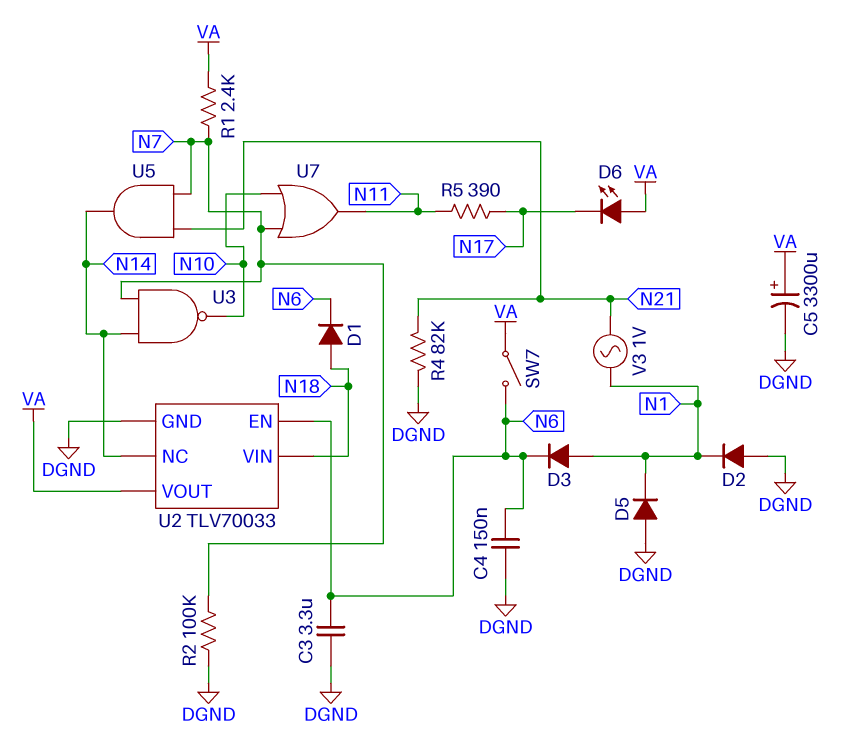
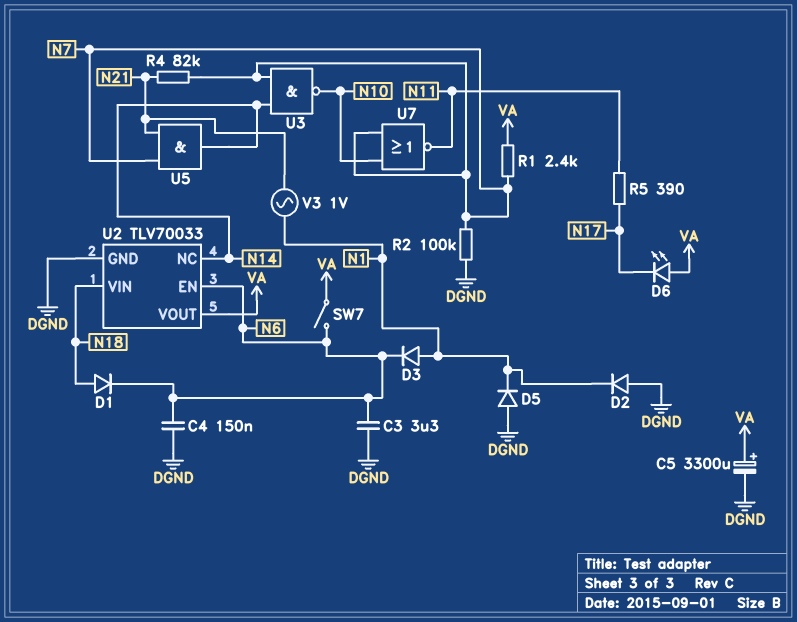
R4: 82k (DGND, N21) -> 82k (N7, N21)
U7: OR (in N7, in N10, out N11) -> NOR (in N7, in N10, out N11)

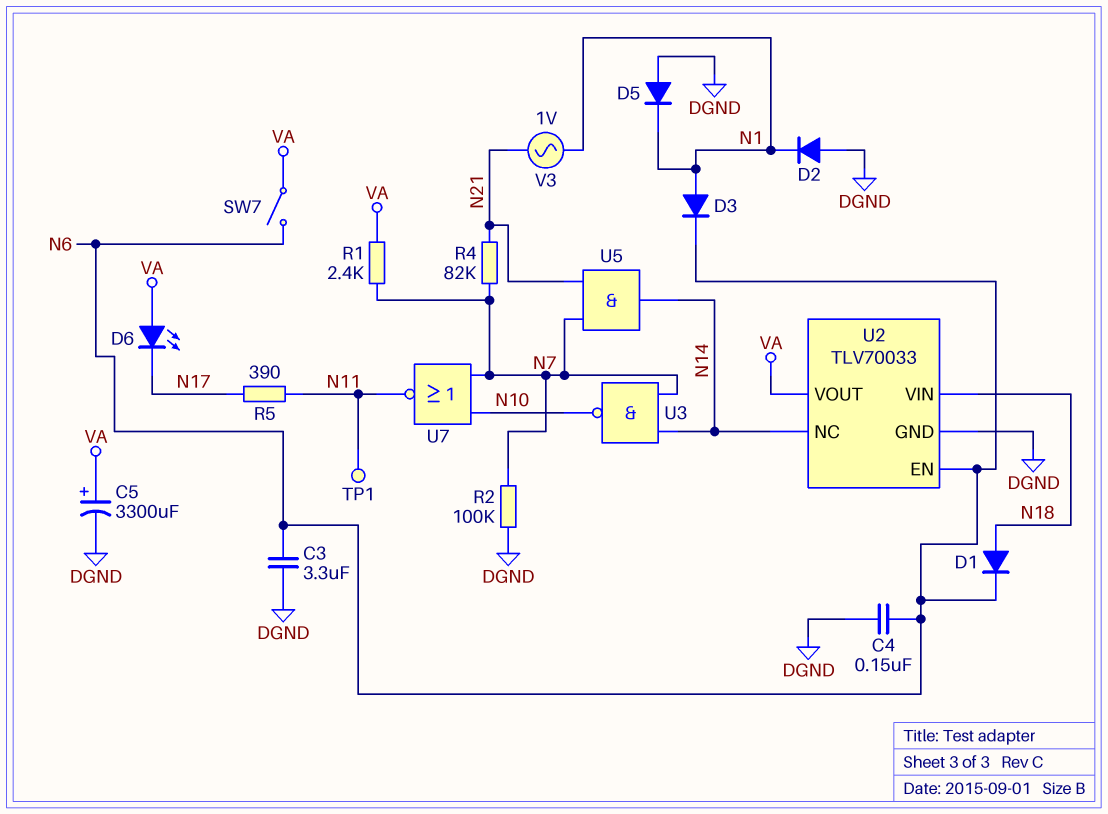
TP1: none -> test point (N11)

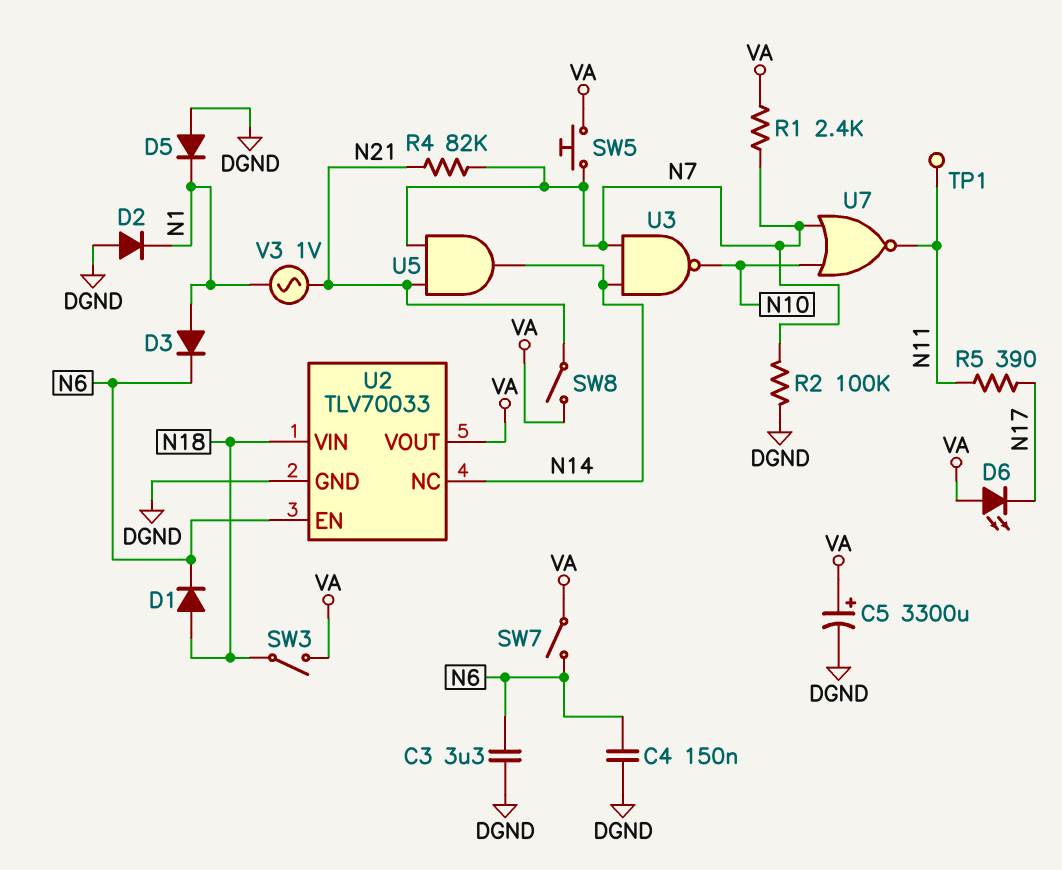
SW3: none -> switch (N18, VA)
SW5: none -> button (N7, VA)
SW8: none -> switch (N21, VA)

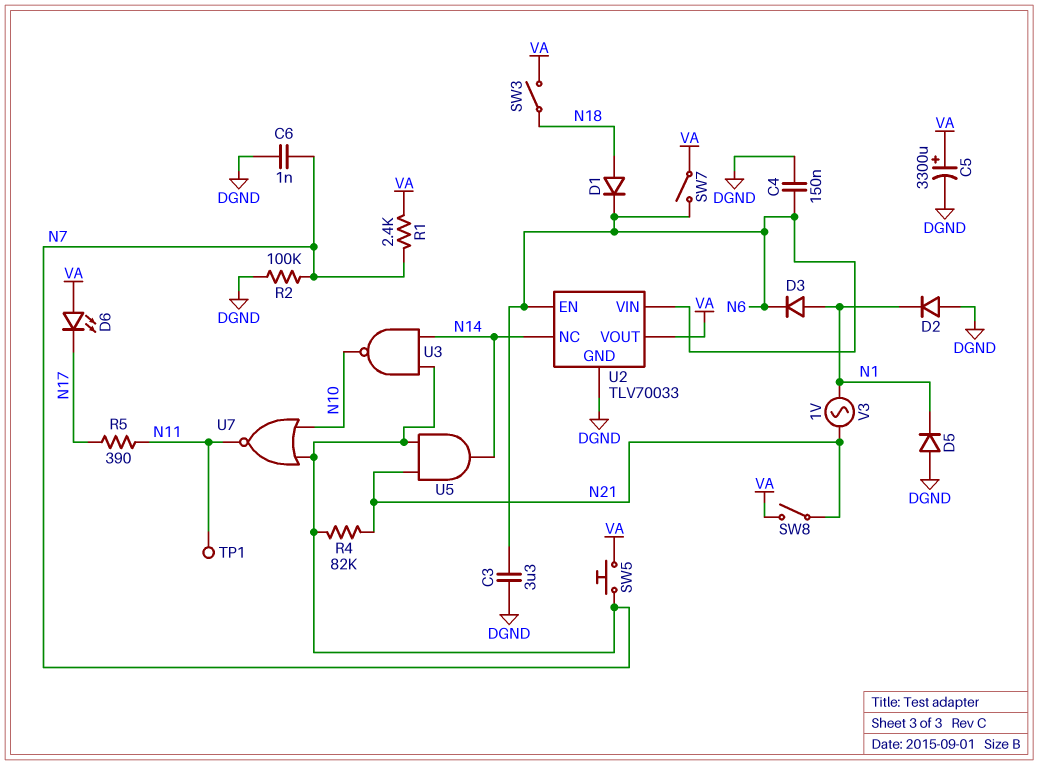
C6: none -> 1nF (DGND, N7)
U2 pin VIN: N18 -> N6

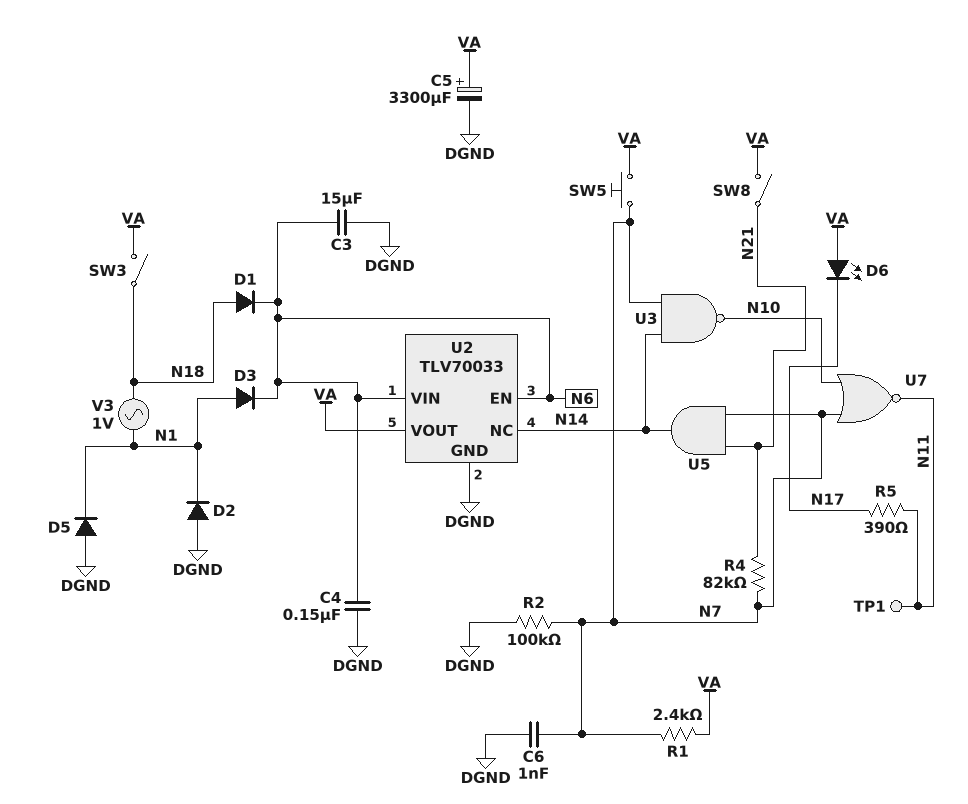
C3: 3.3uF (DGND, N6) -> 15uF (DGND, N6)
SW7: switch (N6, VA) -> none
V3: AC 1V (N1, N21) -> AC 1V (N1, N18)

